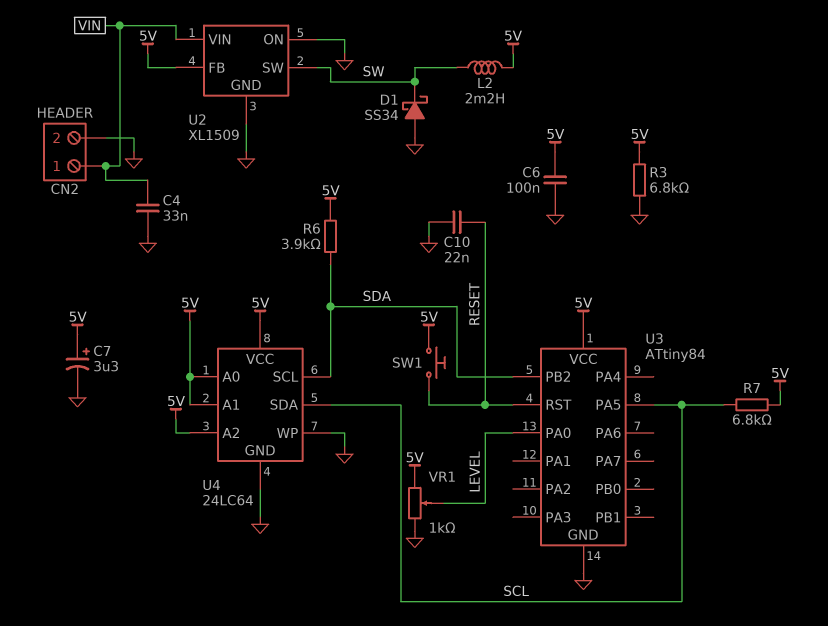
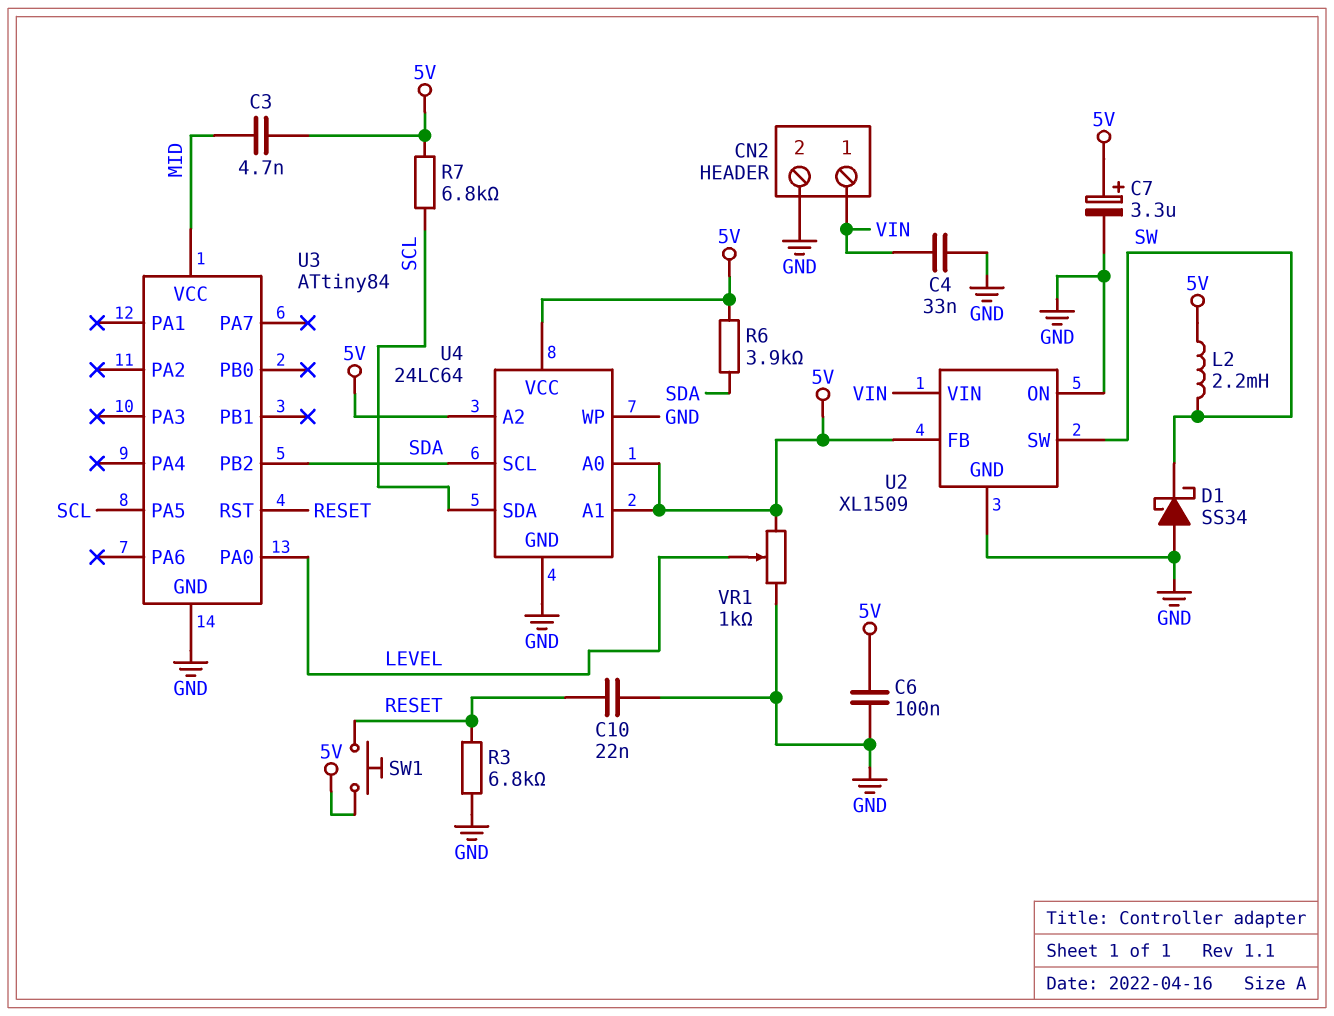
C3: none -> 4.7nF (5V, MID)
R3: 6.8k (5V, GND) -> 6.8k (GND, RESET)
U3 pin VCC: 5V -> MID

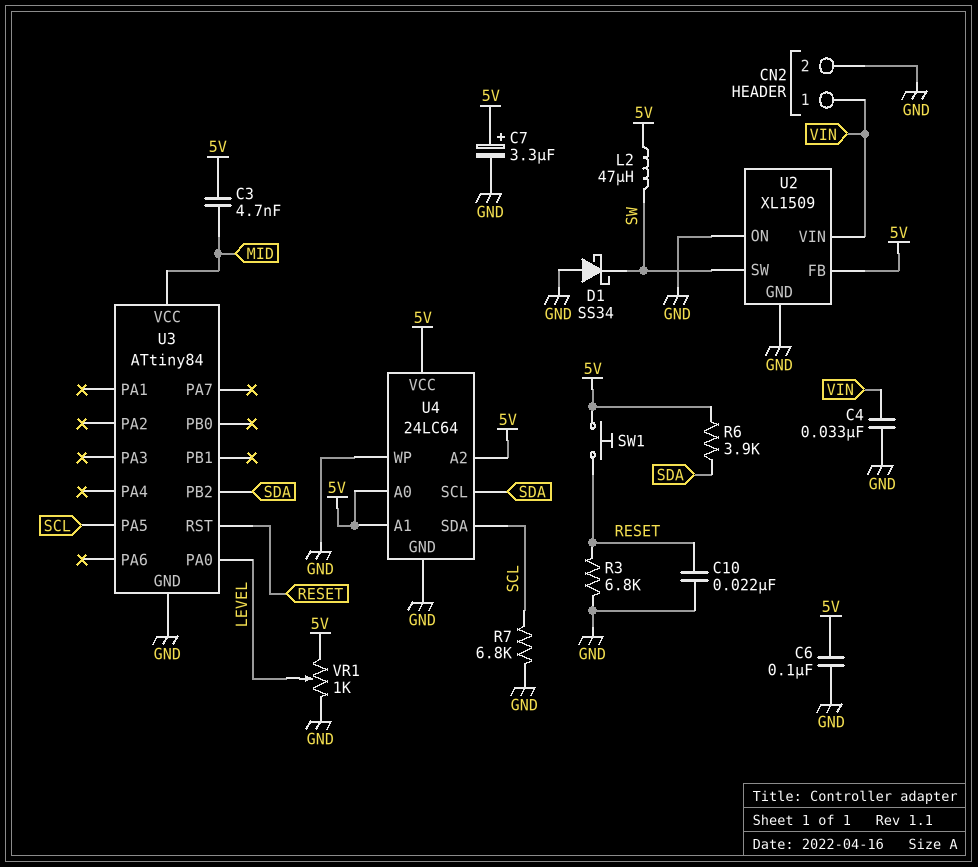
L2: 2.2mH (5V, SW) -> 47uH (5V, SW)
R7: 6.8k (5V, SCL) -> 6.8k (GND, SCL)

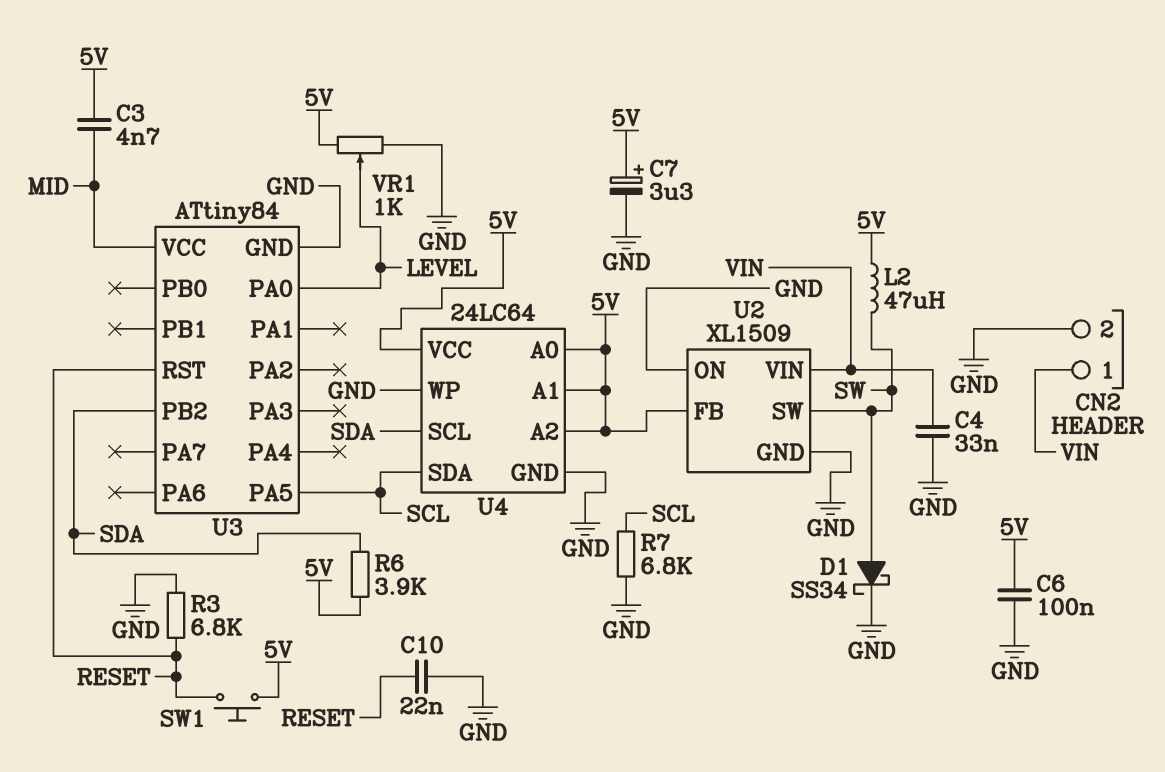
D1: schottky SS34 (A GND, K SW) -> schottky SS34 (A SW, K GND)

